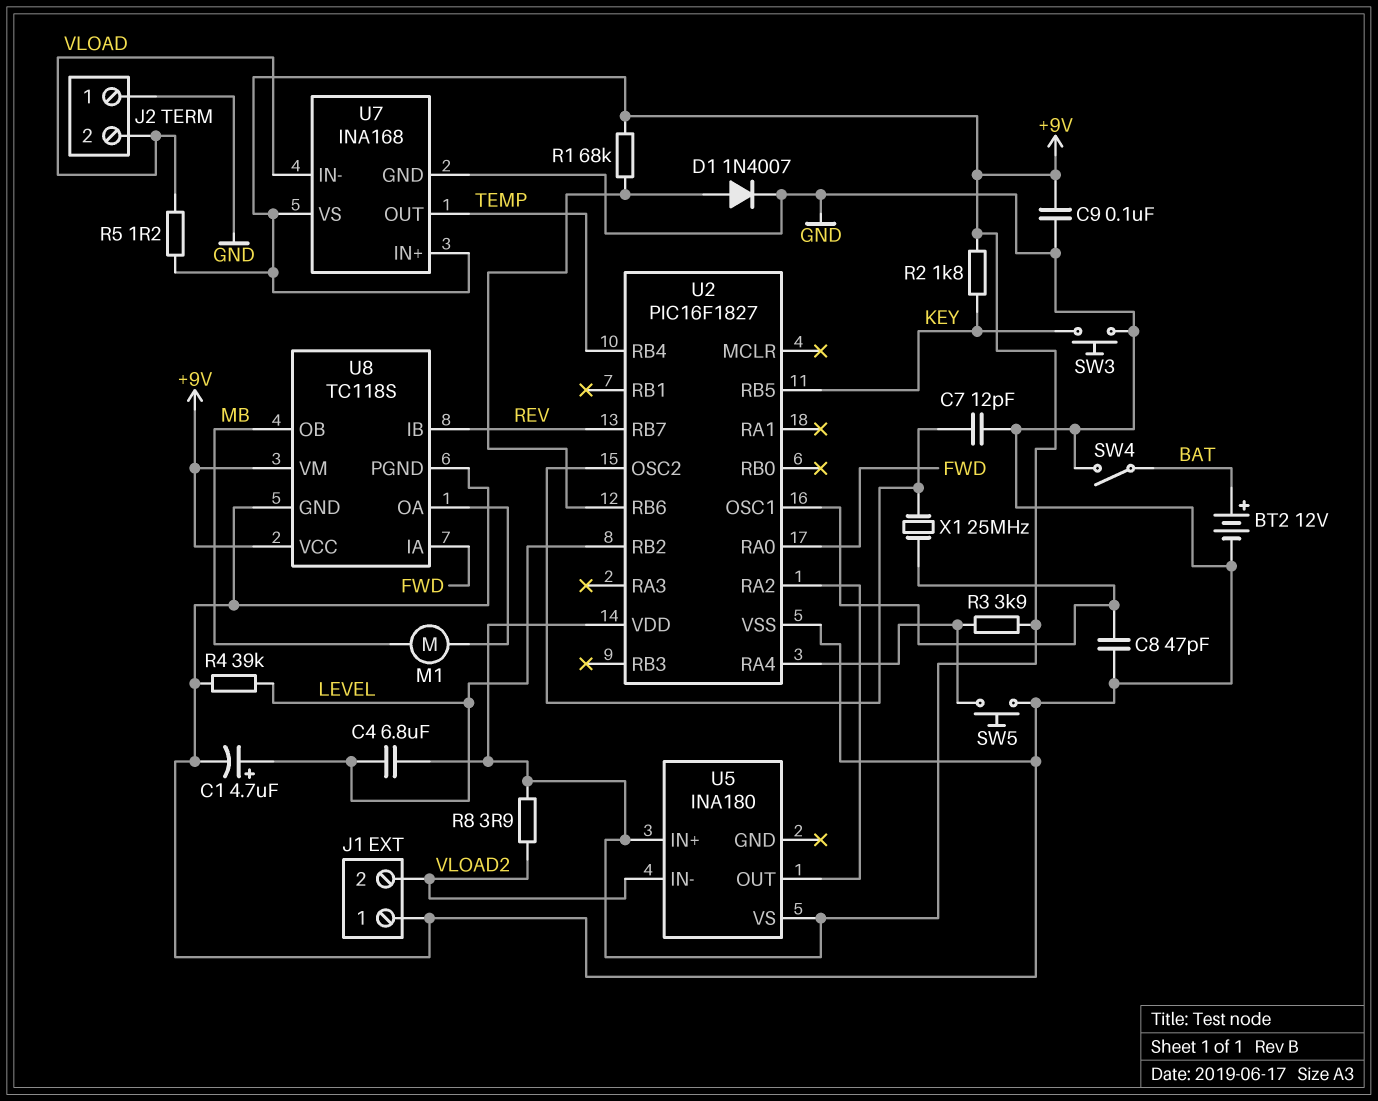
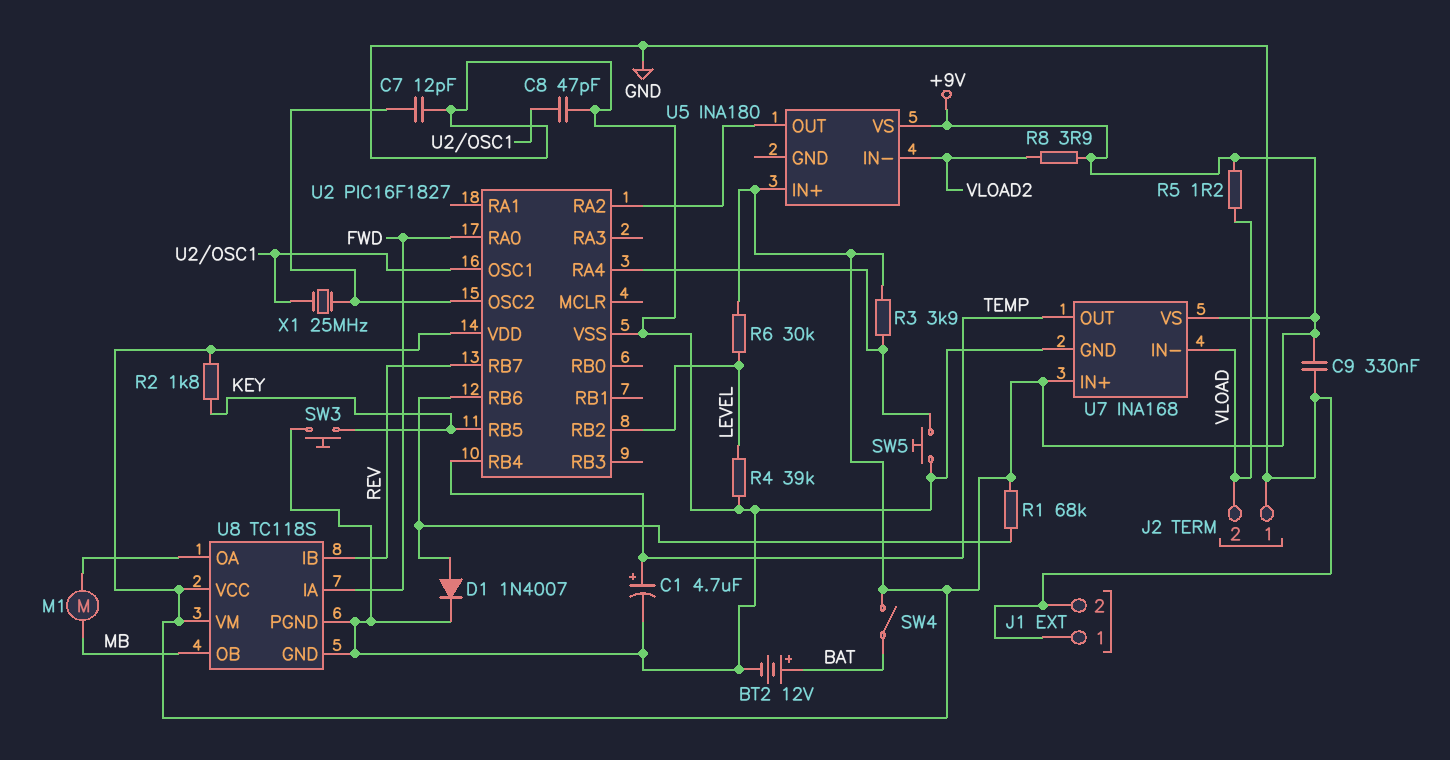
C1: 4.7uF (plus LEVEL, minus GND) -> 4.7uF (plus TEMP, minus GND)
C4: 6.8uF (+9V, LEVEL) -> none
C9: 100nF (+9V, GND) -> 330nF (+9V, GND)
J1 pin 2: VLOAD2 -> GND
R6: none -> 30k (+9V, LEVEL)
SW4: switch (BAT, GND) -> switch (+9V, BAT)

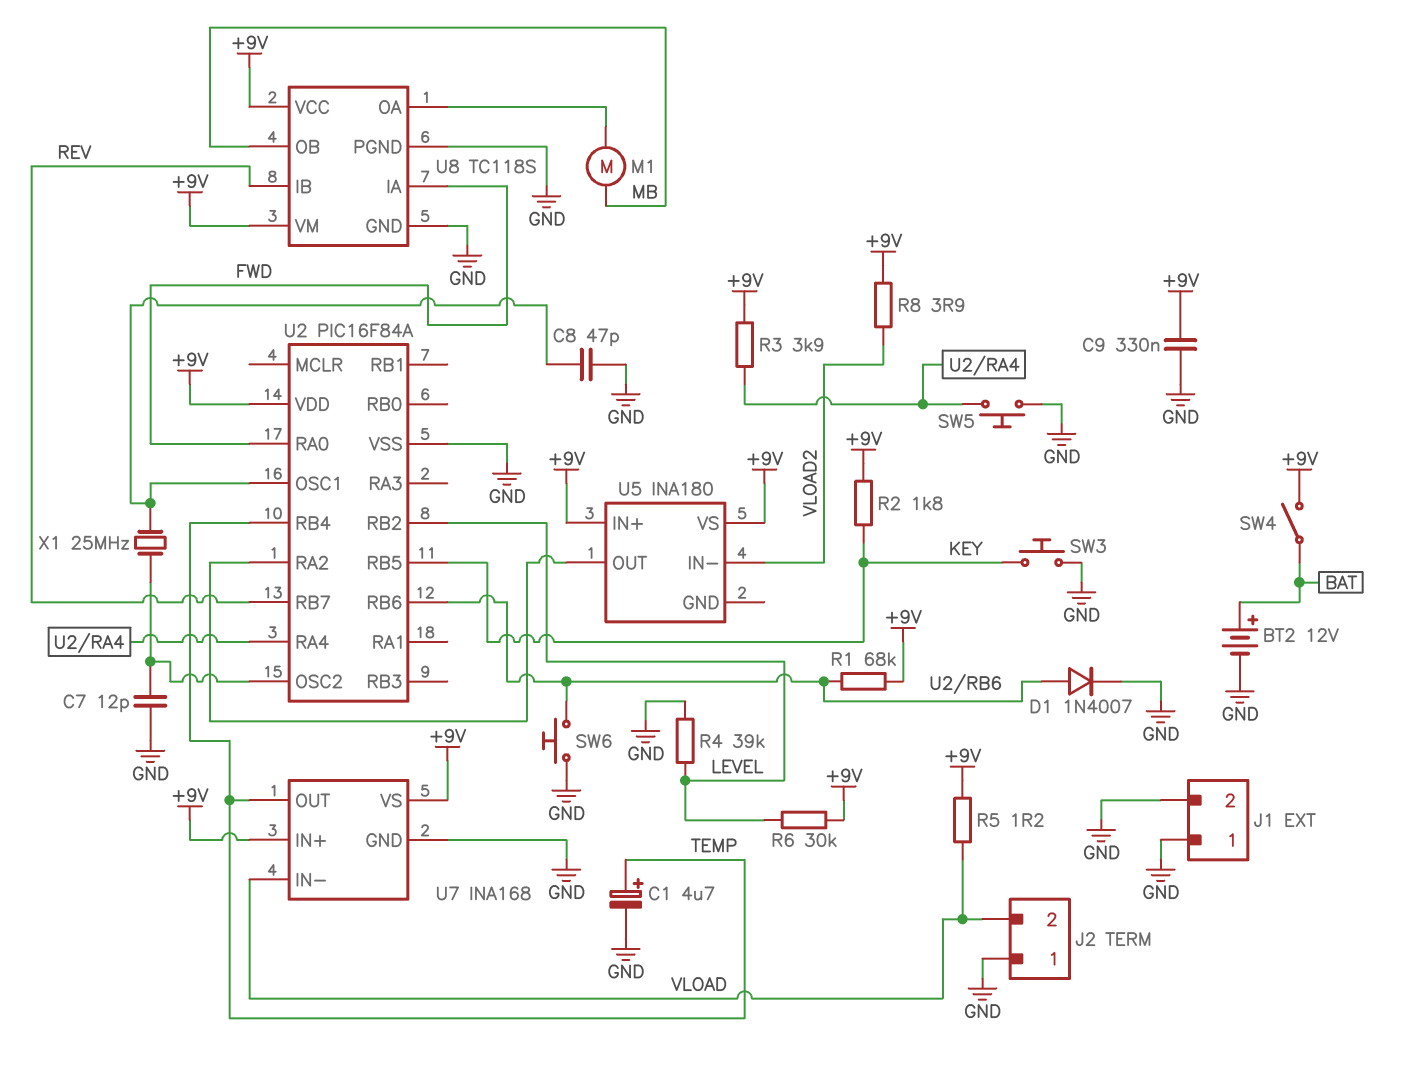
SW6: none -> button (GND, U2/RB6)
U2: PIC16F1827 -> PIC16F84A

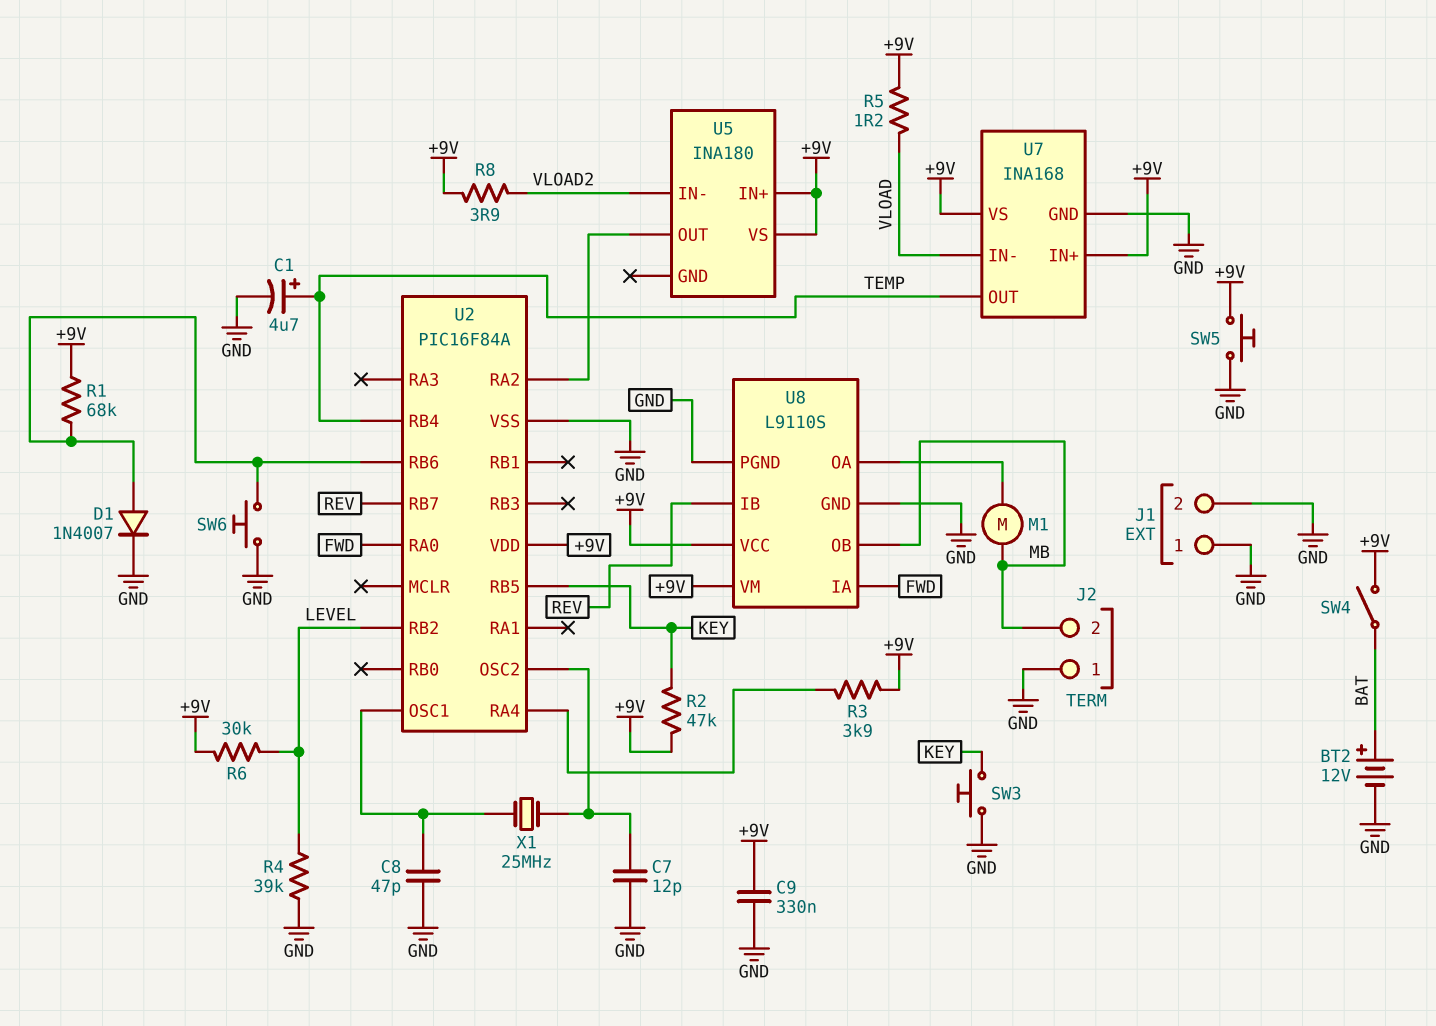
J2 pin 2: VLOAD -> MB
R2: 1.8k (+9V, KEY) -> 47k (+9V, KEY)
SW5: button (GND, U2/RA4) -> button (+9V, GND)
U8: TC118S -> L9110S

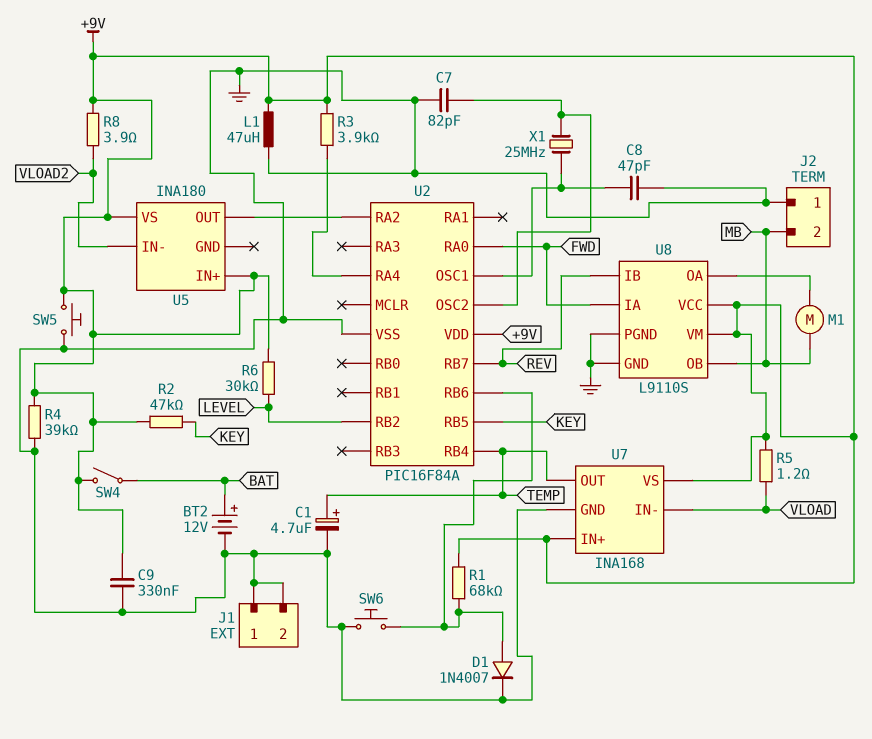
C7: 12pF (GND, U2/OSC2) -> 82pF (GND, U2/OSC2)
L1: none -> 47uH (+9V, GND)
R4: 39k (GND, LEVEL) -> 39k (+9V, GND)
SW3: button (GND, KEY) -> none

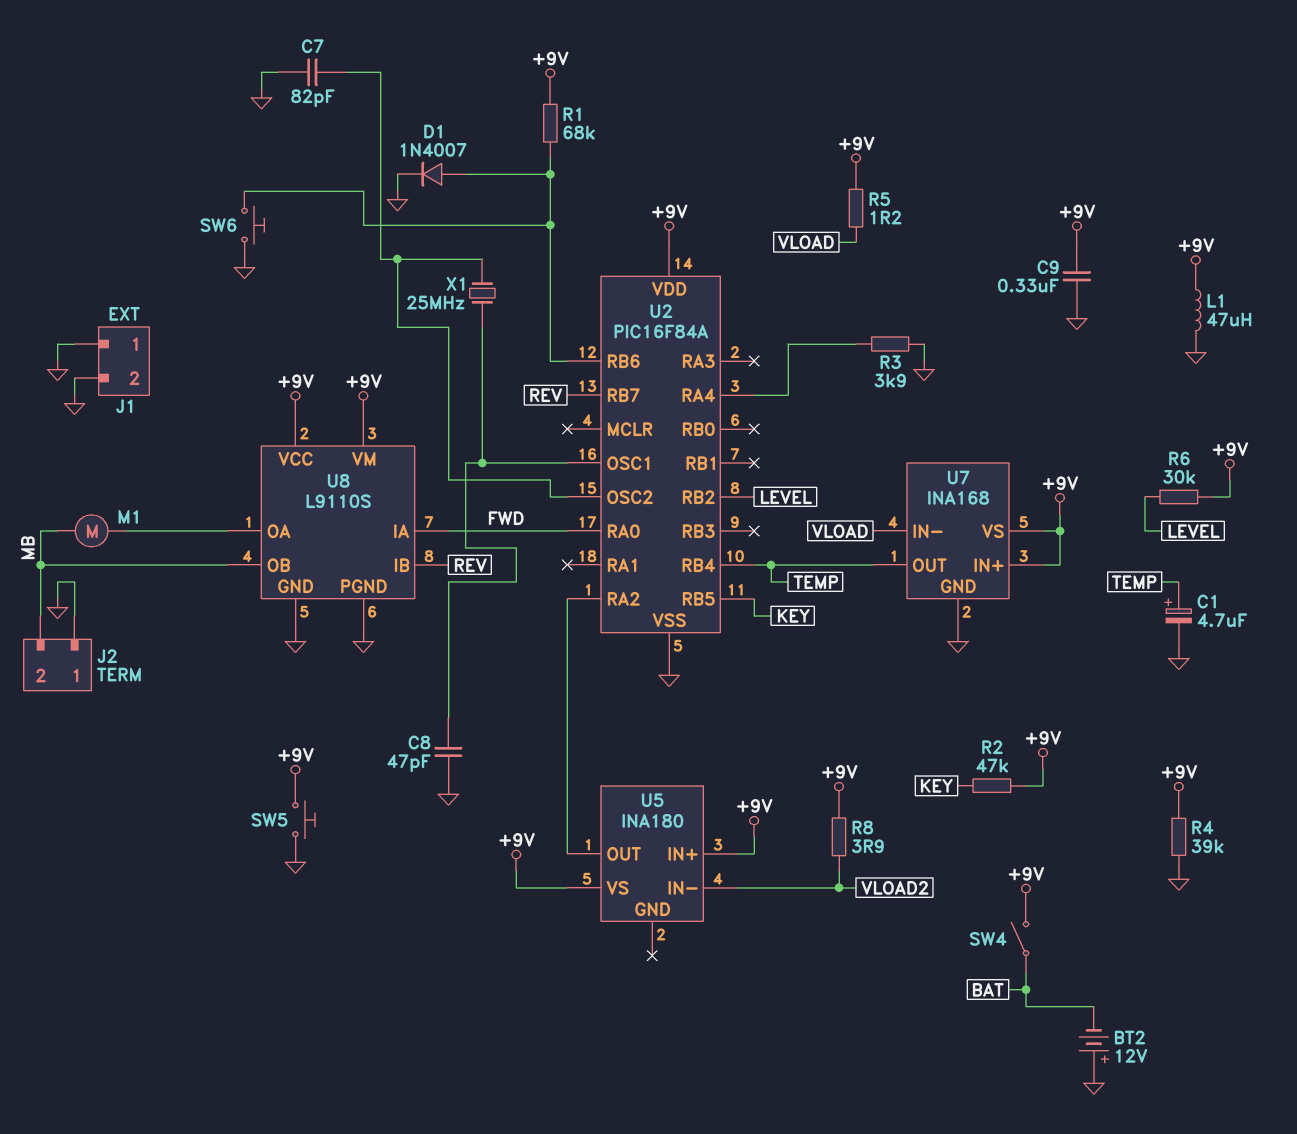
BT2: 12V (plus BAT, minus GND) -> 12V (plus GND, minus BAT)
R3: 3.9k (+9V, U2/RA4) -> 3.9k (GND, U2/RA4)

